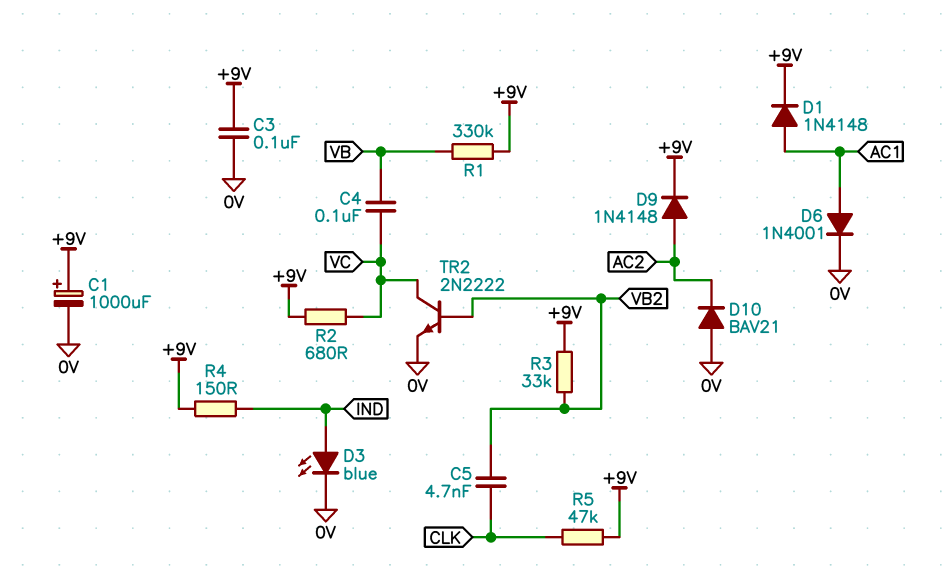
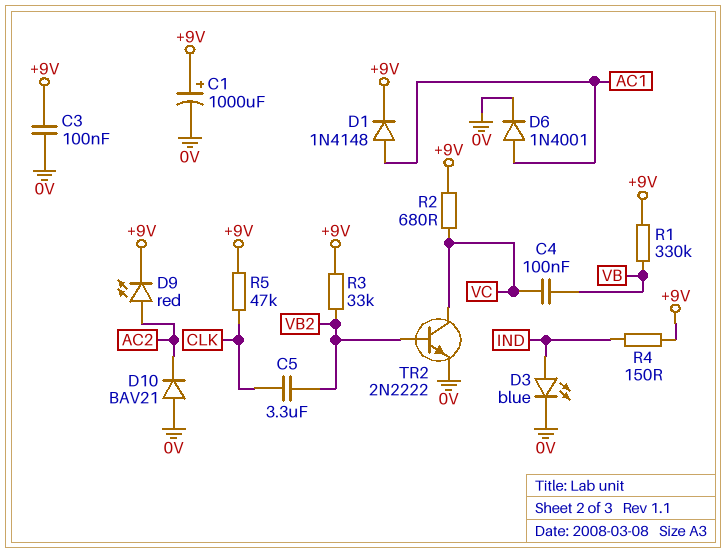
C5: 4.7nF (CLK, VB2) -> 3.3uF (CLK, VB2)
D9: diode 1N4148 (A AC2, K +9V) -> LED red (A AC2, K +9V)

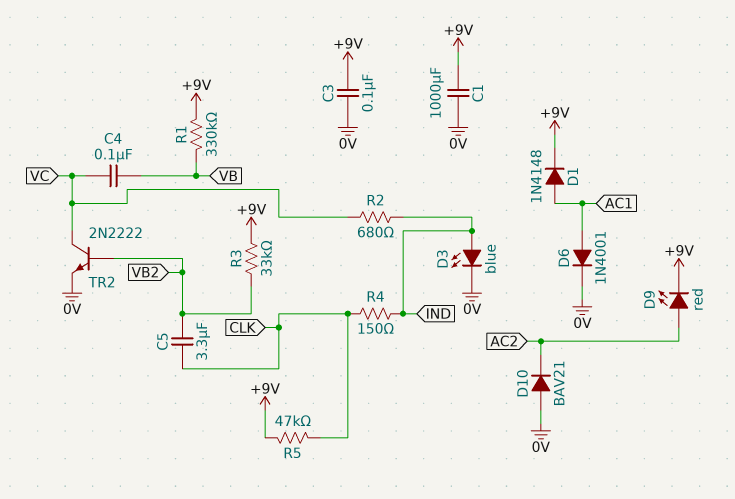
C1: 1000uF (plus +9V, minus 0V) -> 1000uF (+9V, 0V)
R2: 680 (+9V, VC) -> 680 (IND, VC)
R4: 150 (+9V, IND) -> 150 (CLK, IND)

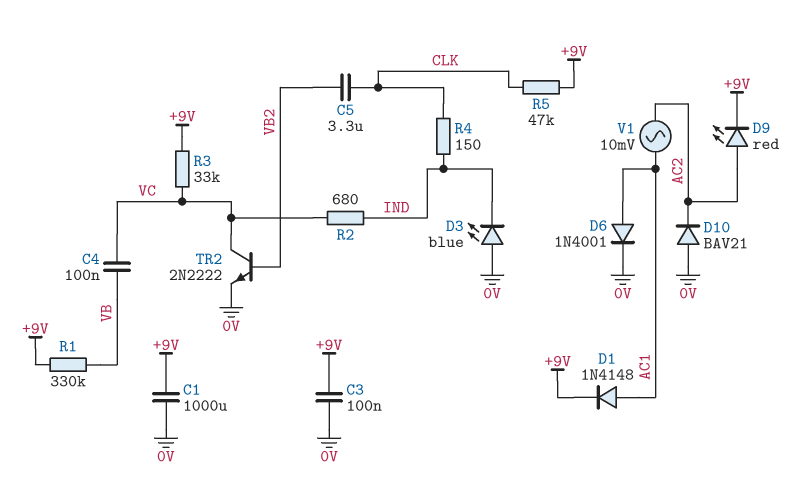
D3: LED blue (A IND, K 0V) -> LED blue (A 0V, K IND)
R3: 33k (+9V, VB2) -> 33k (+9V, VC)
V1: none -> AC 10mV (AC1, AC2)

